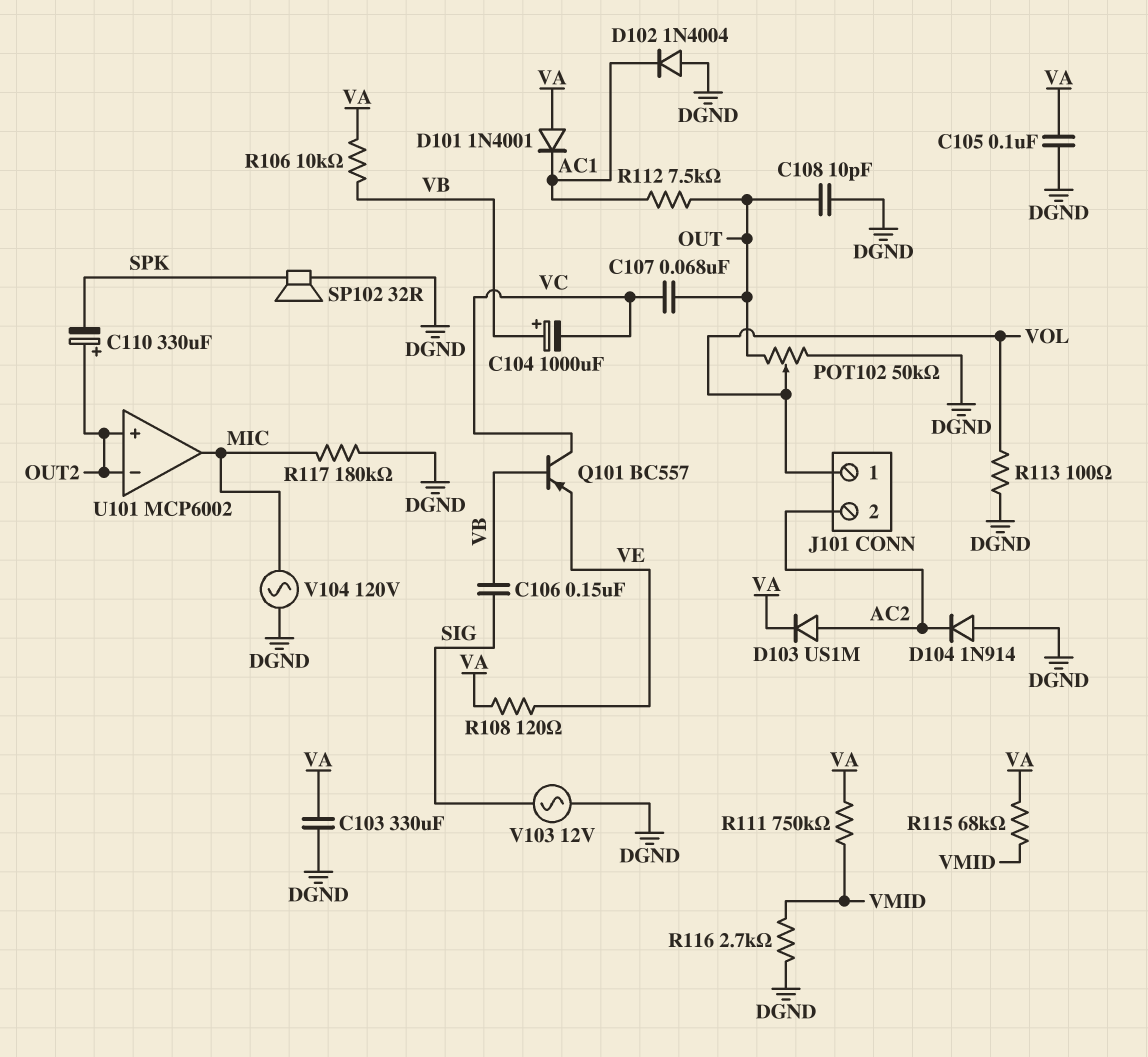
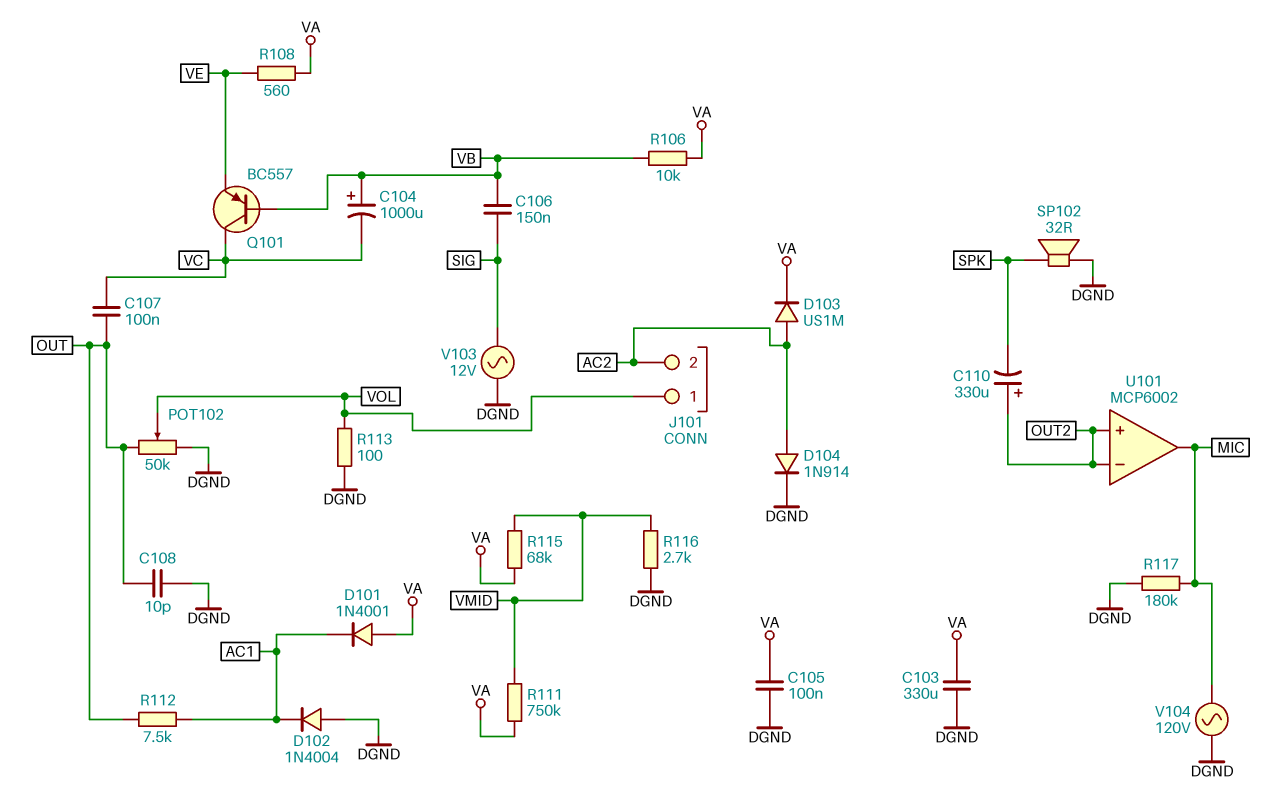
C107: 68nF (OUT, VC) -> 100nF (OUT, VC)
D104: diode 1N914 (A DGND, K AC2) -> diode 1N914 (A AC2, K DGND)
R108: 120 (VA, VE) -> 560 (VA, VE)

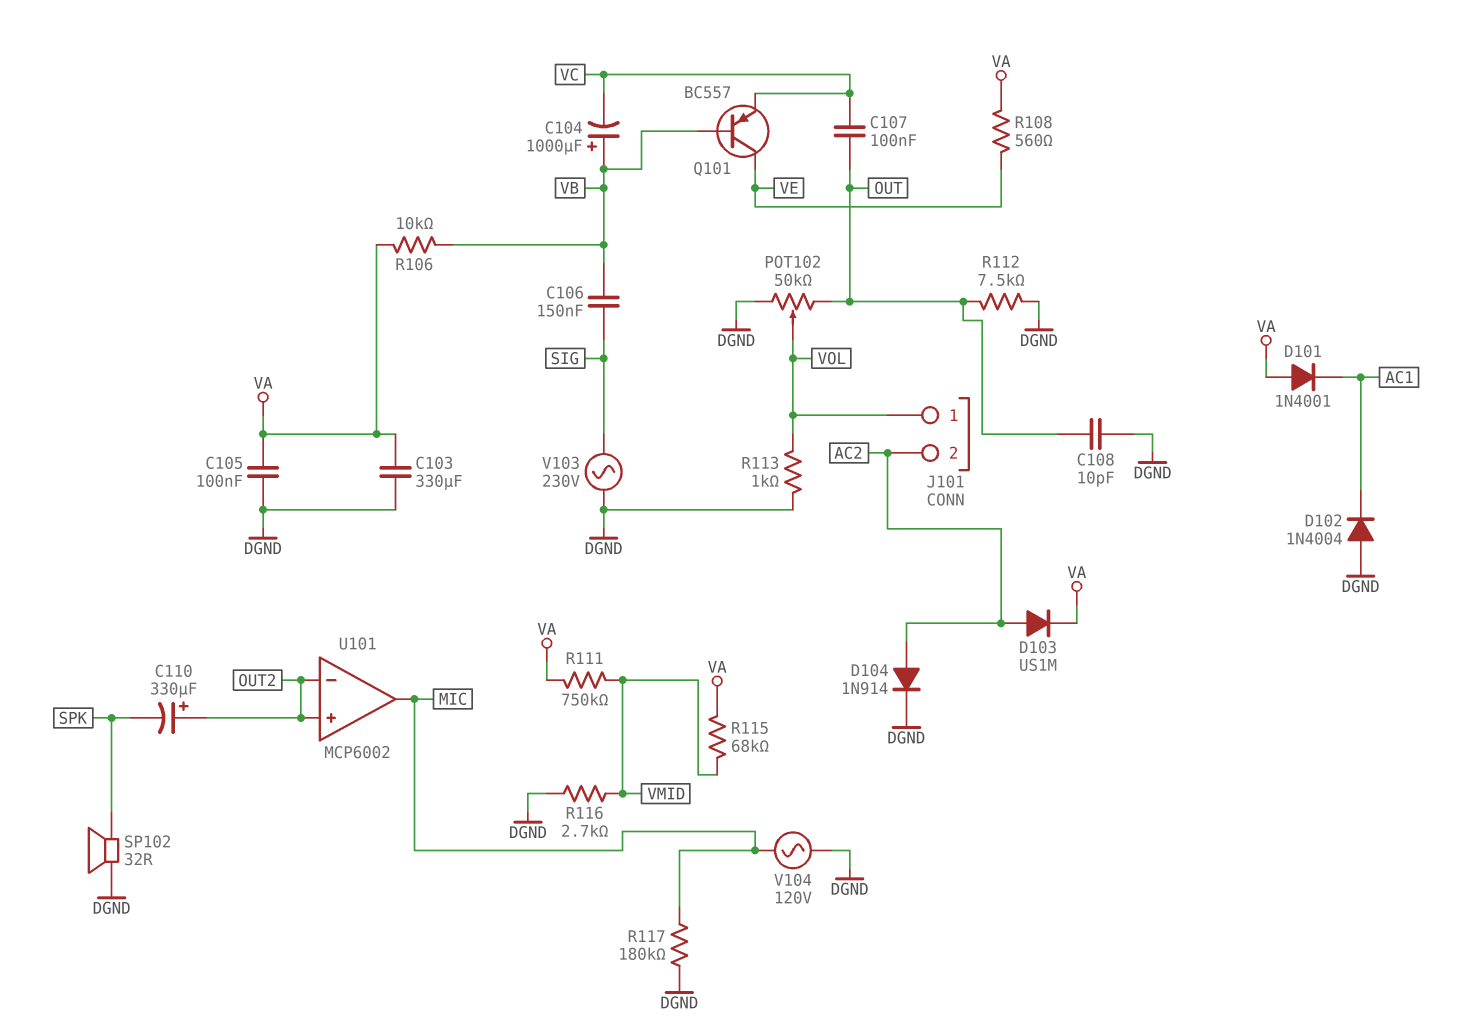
Q101: PNP BC557 (B VB, C VC, E VE) -> PNP BC557 (B VB, C VE, E VC)
R112: 7.5k (AC1, OUT) -> 7.5k (DGND, OUT)
R113: 100 (DGND, VOL) -> 1k (DGND, VOL)
V103: AC 12V (DGND, SIG) -> AC 230V (DGND, SIG)

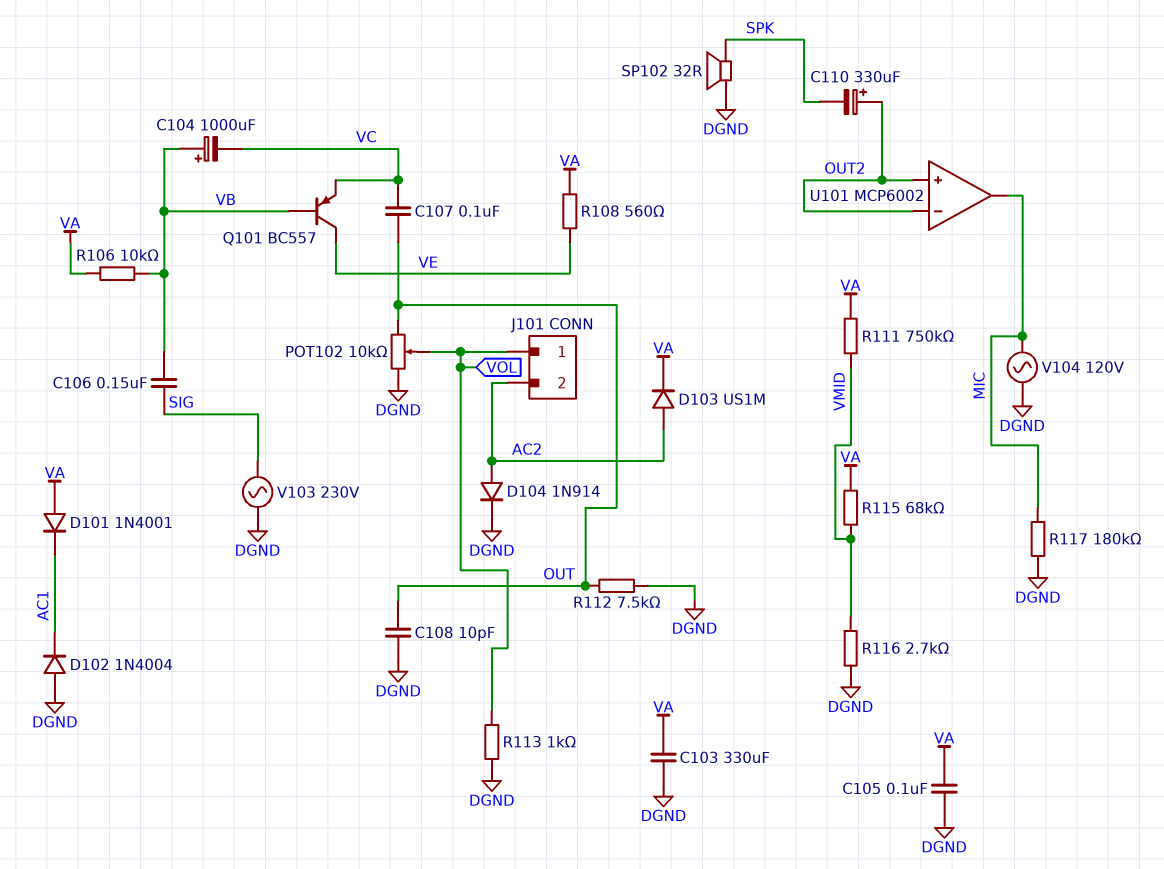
POT102: 50k (DGND, OUT, wiper VOL) -> 10k (DGND, OUT, wiper VOL)

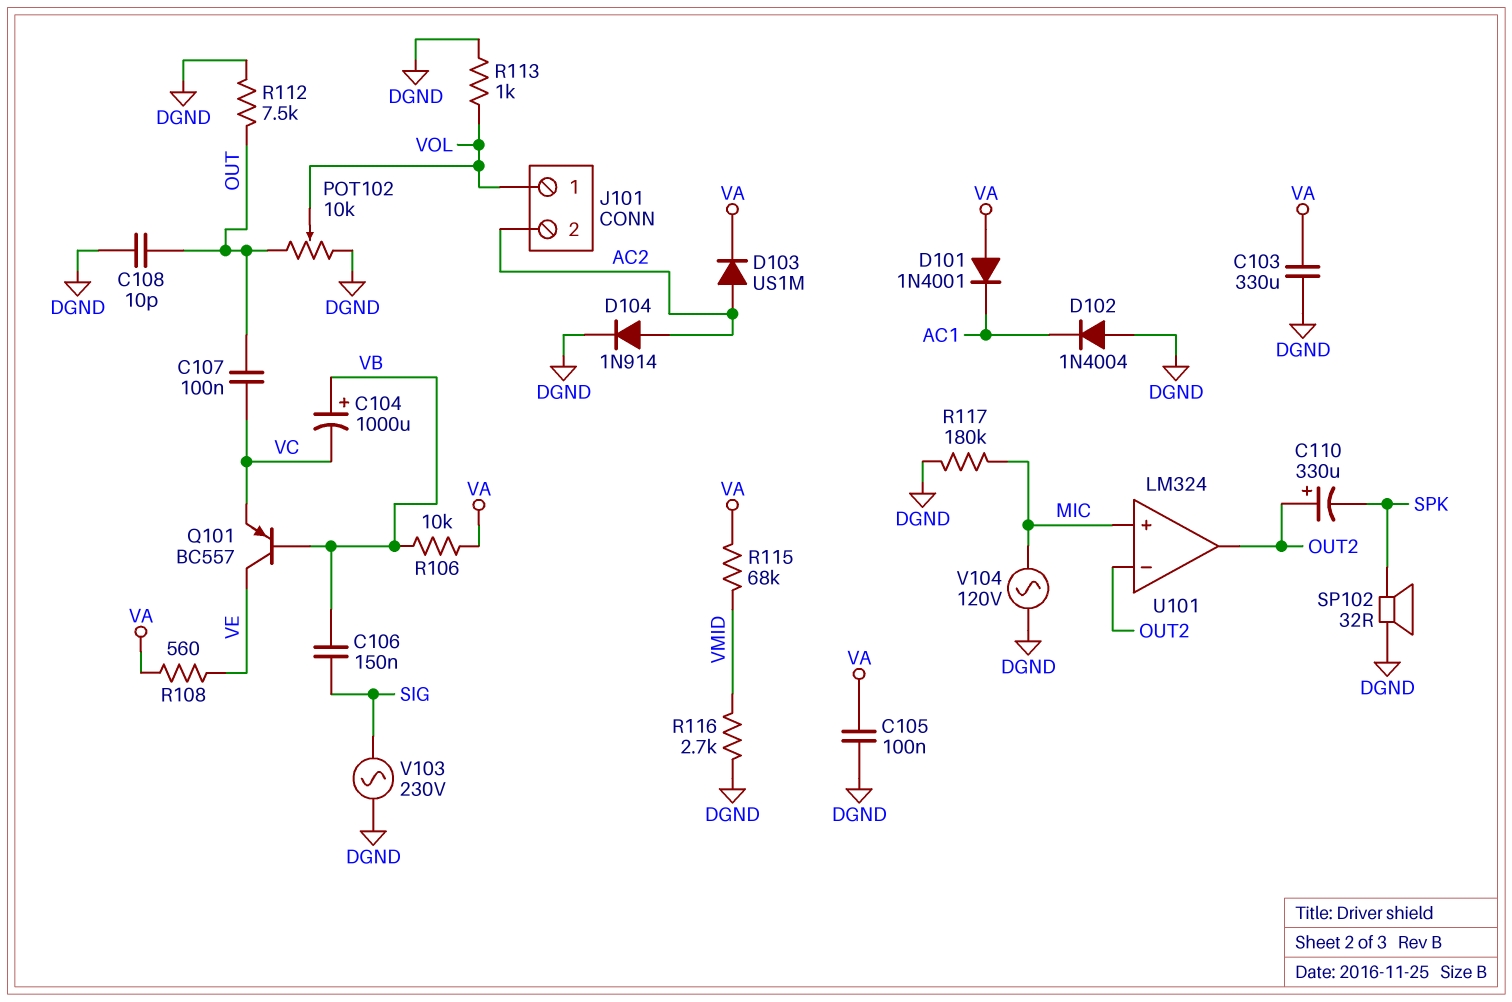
R111: 750k (VA, VMID) -> none
U101: MCP6002 -> LM324
U101 pin in+: OUT2 -> MIC
U101 pin out: MIC -> OUT2

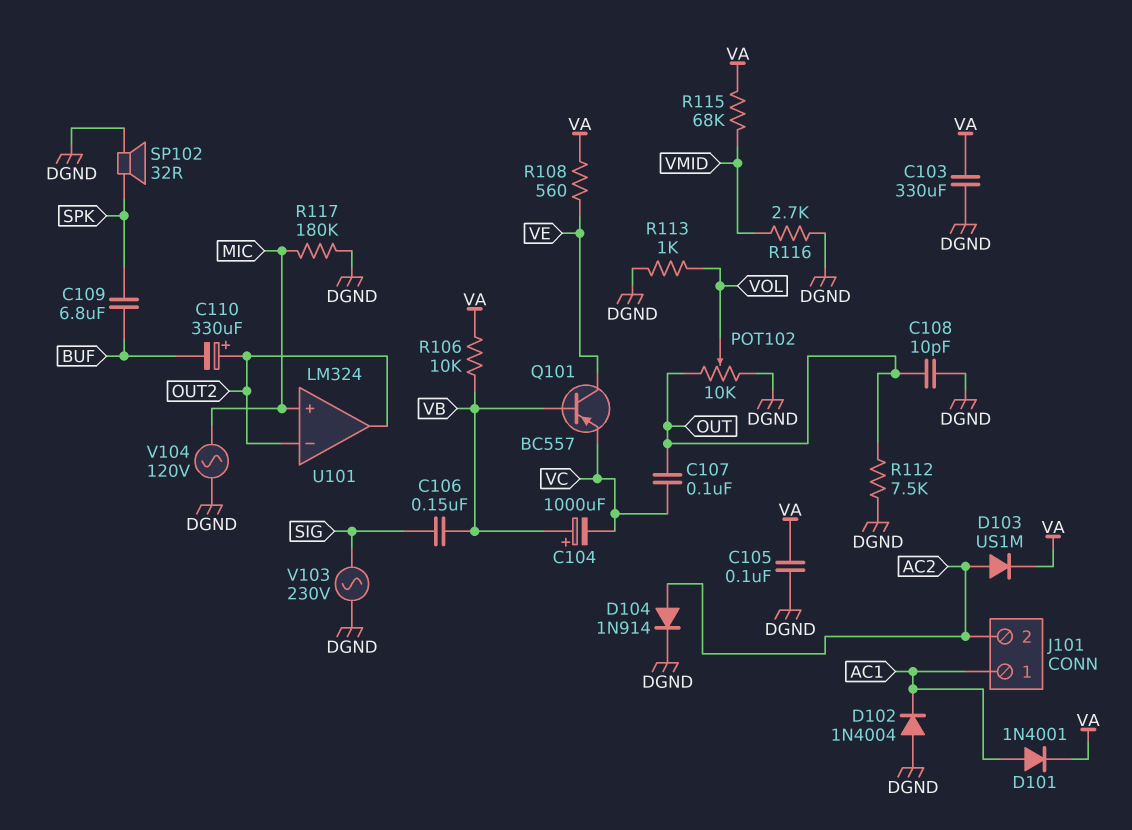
C109: none -> 6.8uF (BUF, SPK)
C110: 330uF (plus OUT2, minus SPK) -> 330uF (plus OUT2, minus BUF)
D101: diode 1N4001 (A VA, K AC1) -> diode 1N4001 (A AC1, K VA)
J101 pin 1: VOL -> AC1

